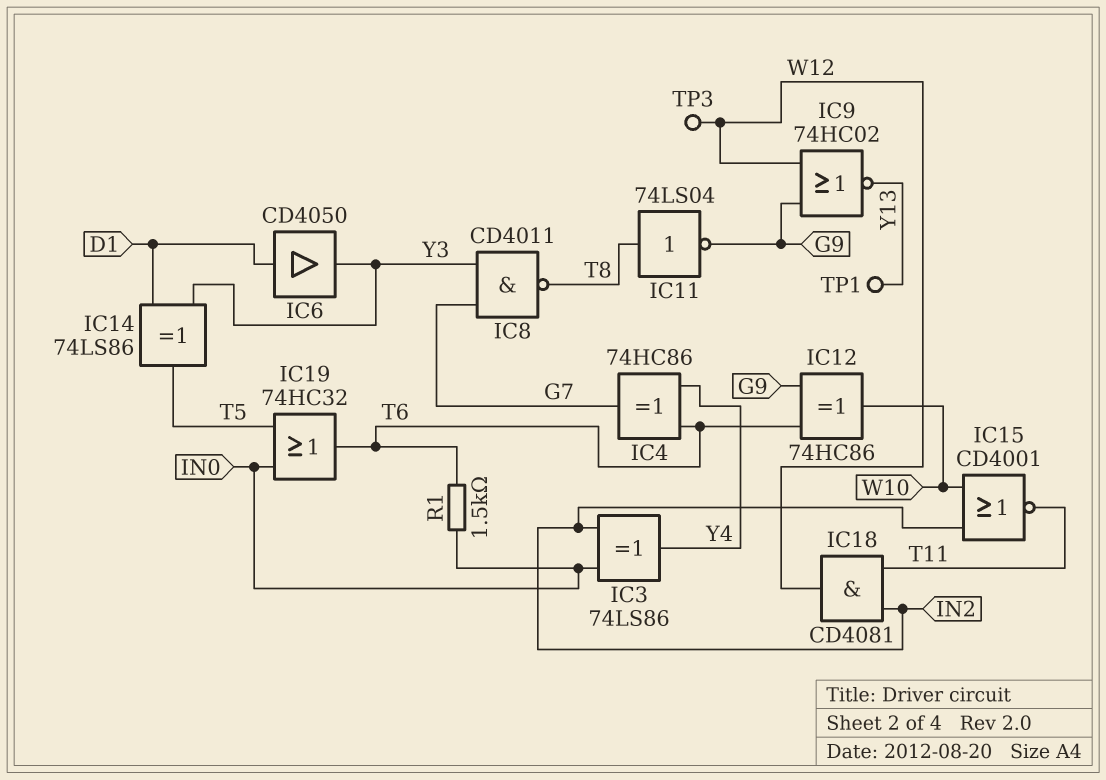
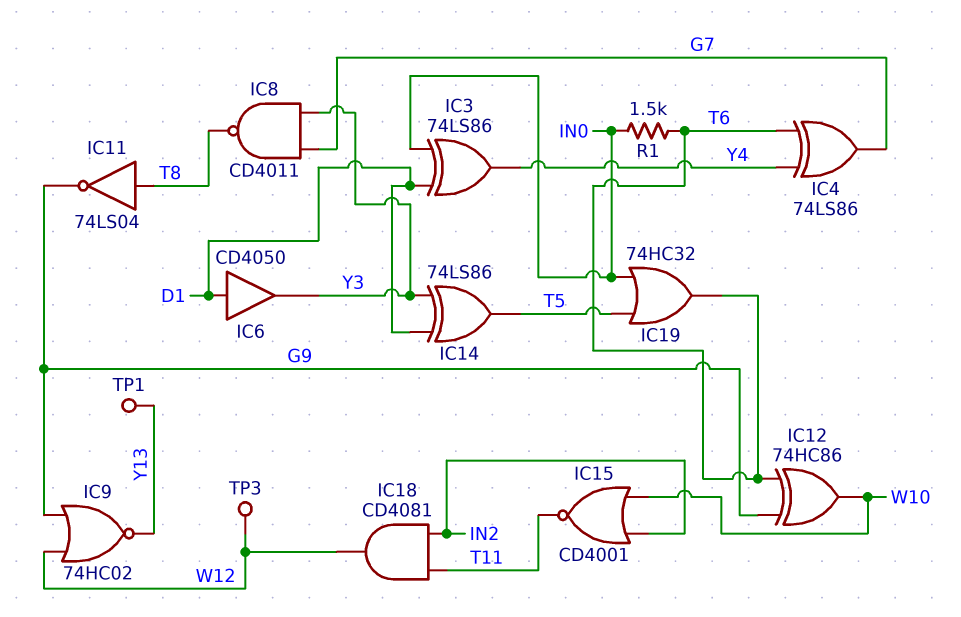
IC3: XOR 74LS86 (in IN0, in IN2, out Y4) -> XOR 74LS86 (in D1, in IN0, out Y4)
IC4: XOR 74HC86 (in T6, in Y4, out G7) -> XOR 74LS86 (in T6, in Y4, out G7)

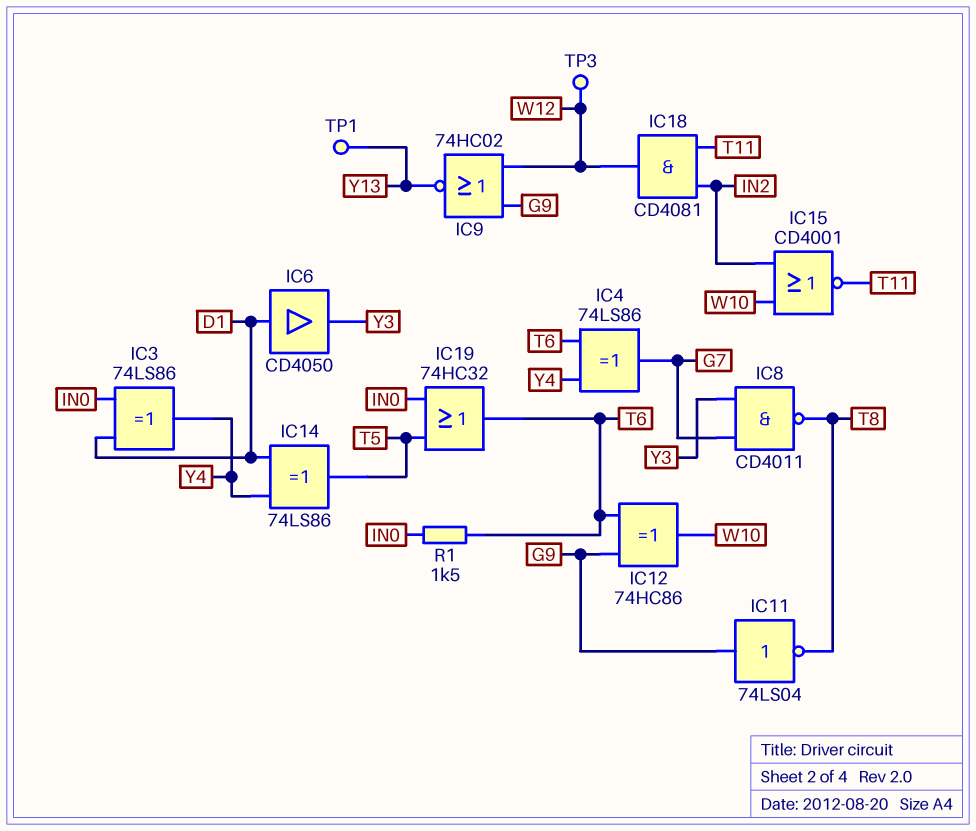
IC11: NOT 74LS04 (in T8, out G9) -> NOT 74LS04 (in G9, out T8)
IC14: XOR 74LS86 (in D1, in Y3, out T5) -> XOR 74LS86 (in D1, in Y4, out T5)

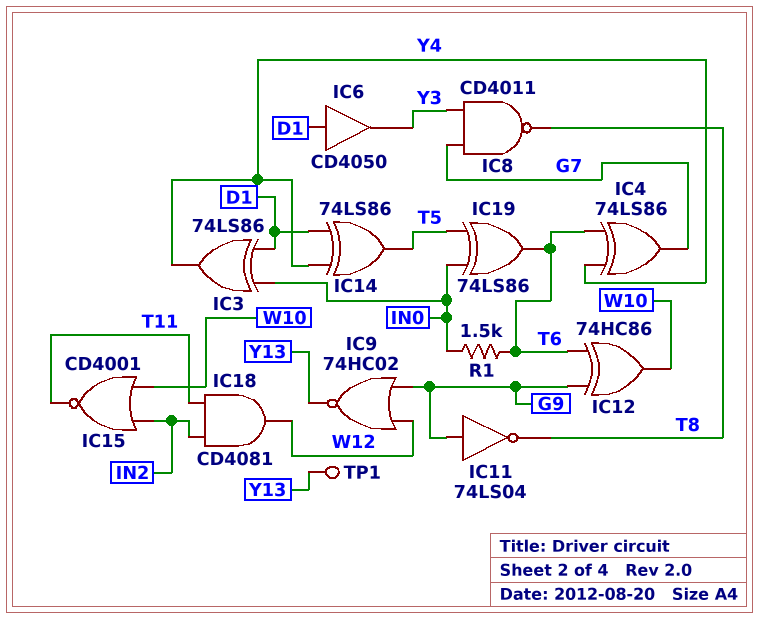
IC19: OR 74HC32 (in IN0, in T5, out T6) -> XOR 74LS86 (in IN0, in T5, out T6)
TP3: test point (W12) -> none

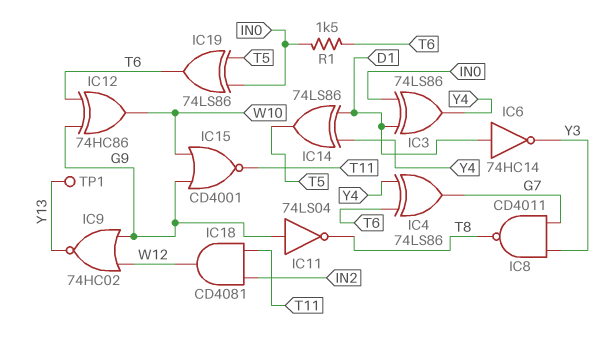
IC6: buffer CD4050 (in D1, out Y3) -> NOT 74HC14 (in D1, out Y3)
IC15: NOR CD4001 (in IN2, in W10, out T11) -> NOR CD4001 (in G9, in W10, out T11)

